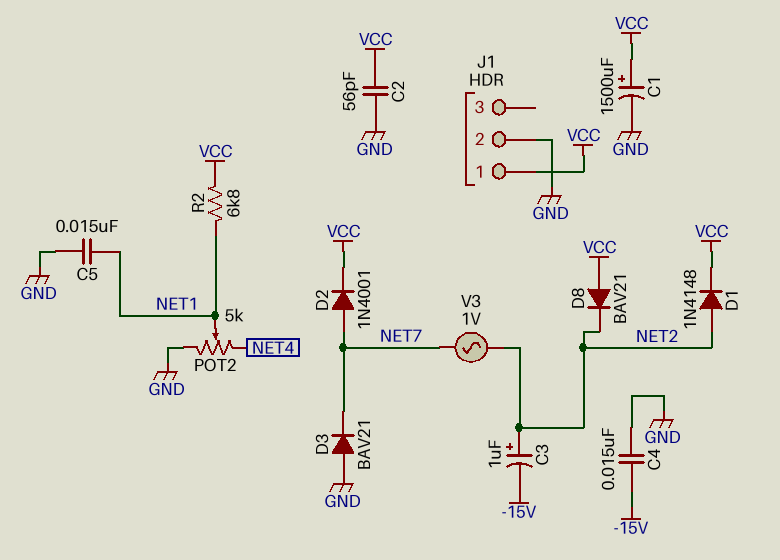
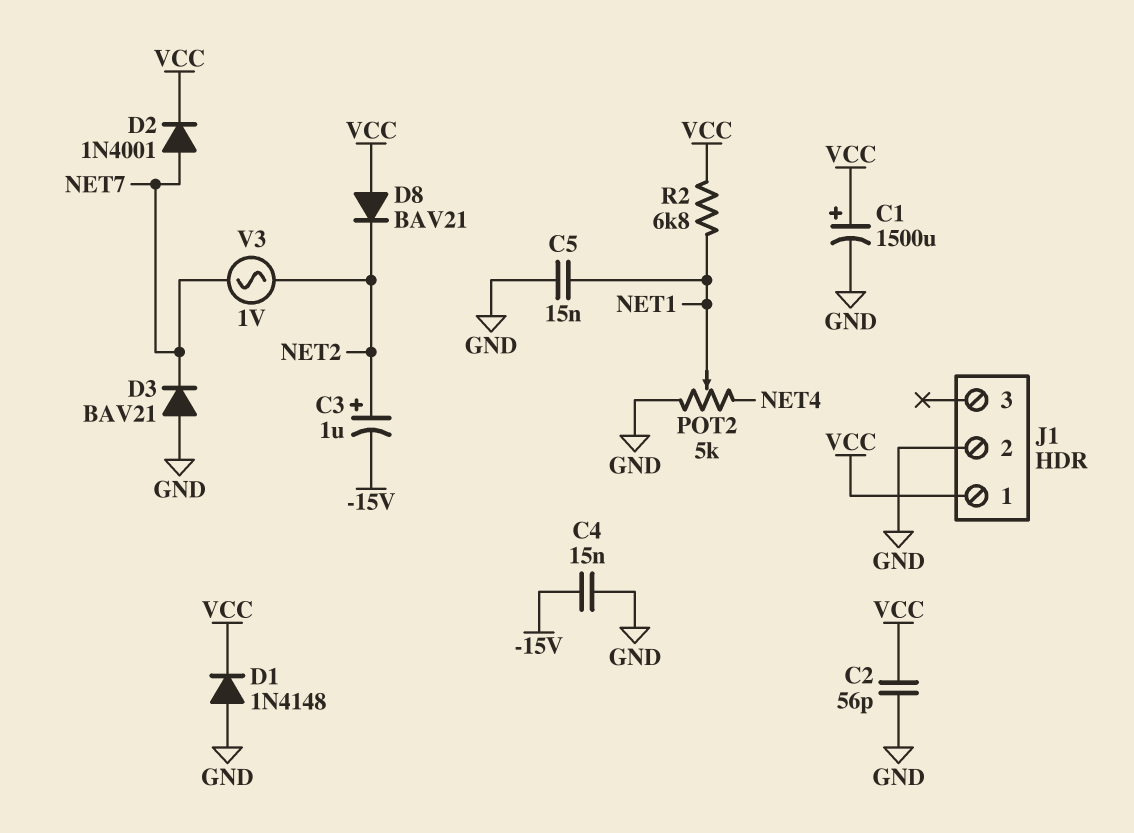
D1: diode 1N4148 (A NET2, K VCC) -> diode 1N4148 (A GND, K VCC)

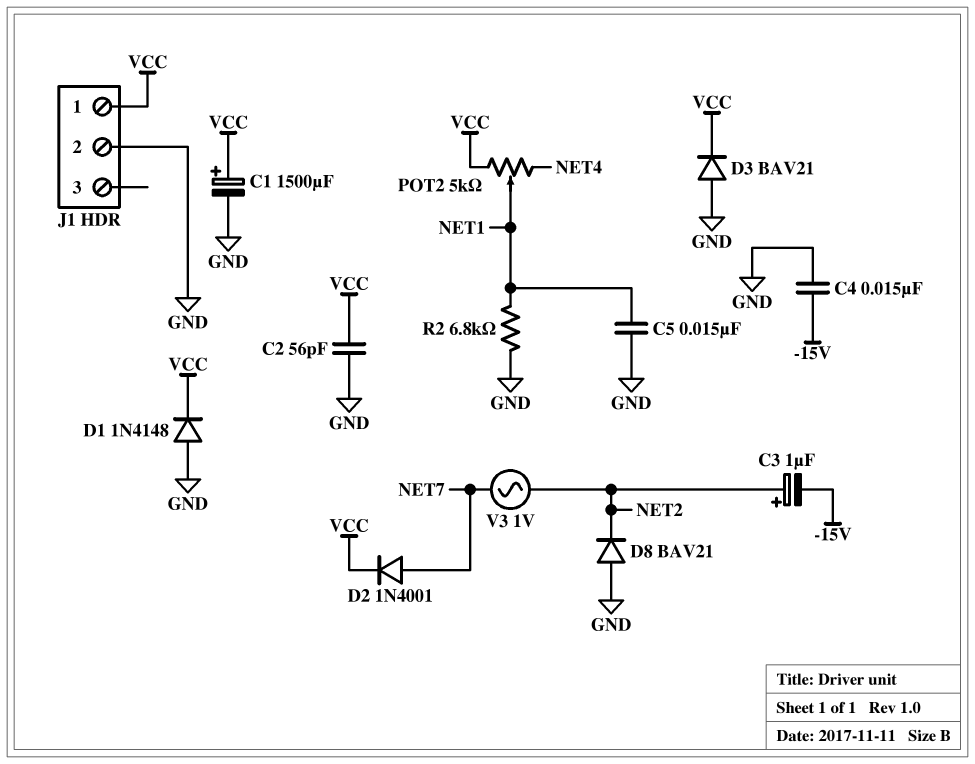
D3: diode BAV21 (A GND, K NET7) -> diode BAV21 (A GND, K VCC)
D8: diode BAV21 (A VCC, K NET2) -> diode BAV21 (A GND, K NET2)
POT2: 5k (GND, NET4, wiper NET1) -> 5k (NET4, VCC, wiper NET1)
R2: 6.8k (NET1, VCC) -> 6.8k (GND, NET1)

